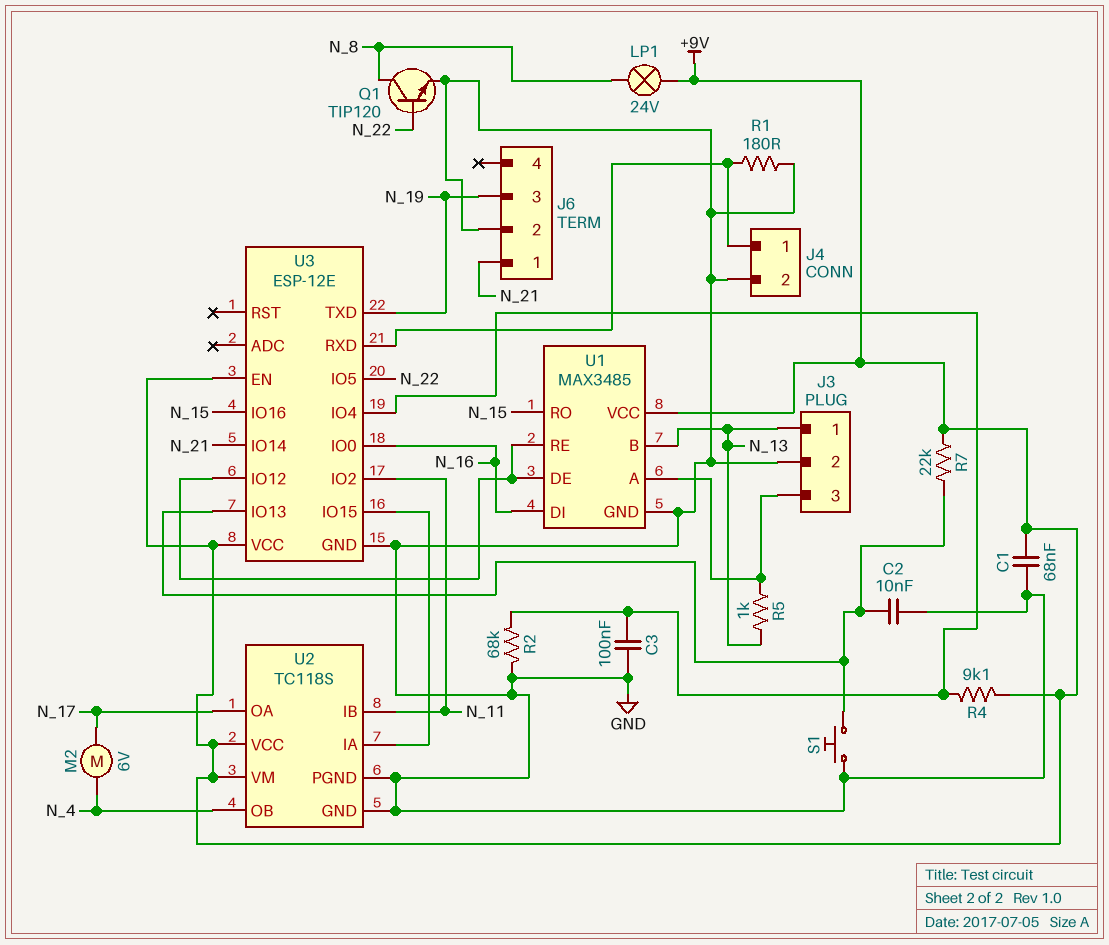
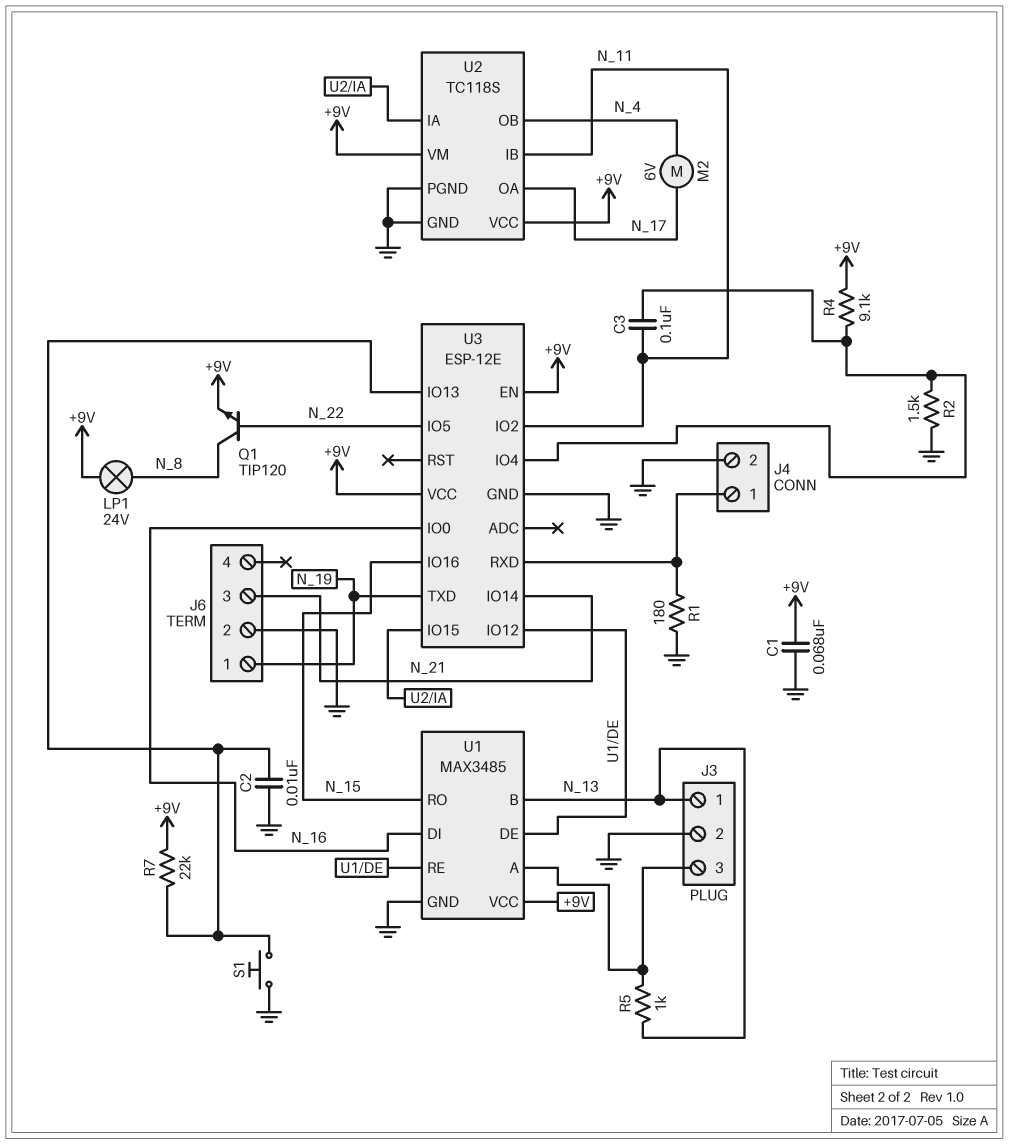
C3: 100nF (GND, U3/IO4) -> 100nF (N_11, U3/IO4)
J6 pin 1: N_21 -> N_19
J6 pin 3: N_19 -> N_21
Q1: NPN TIP120 (B N_22, C N_8, E GND) -> NPN TIP120 (B N_22, C N_8, E +9V)
R2: 68k (GND, U3/IO4) -> 1.5k (GND, U3/IO4)

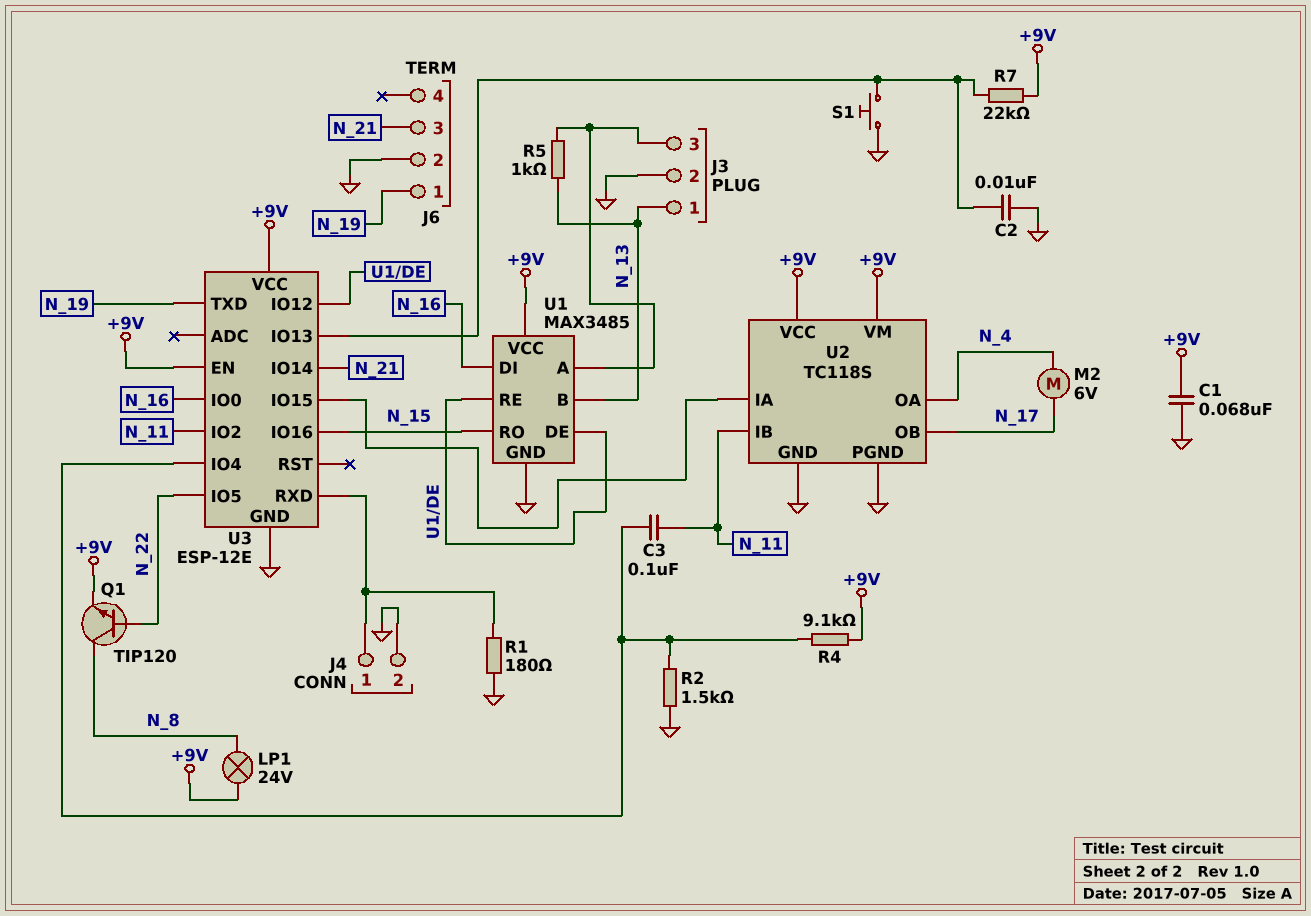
U2 pin OA: N_17 -> N_4
U2 pin OB: N_4 -> N_17

